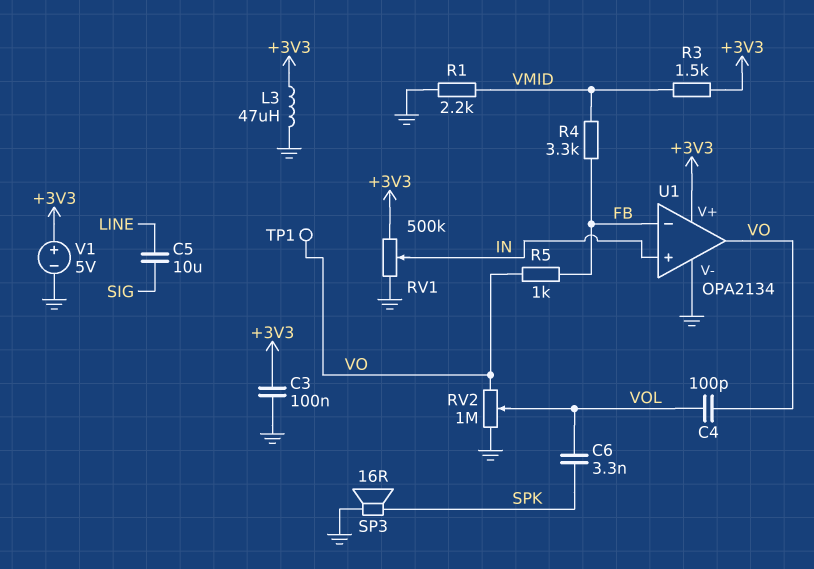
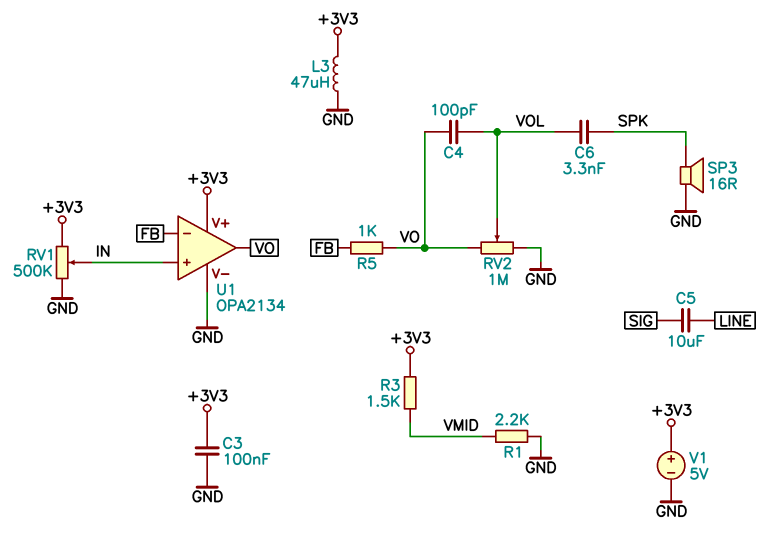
R4: 3.3k (FB, VMID) -> none
TP1: test point (VO) -> none

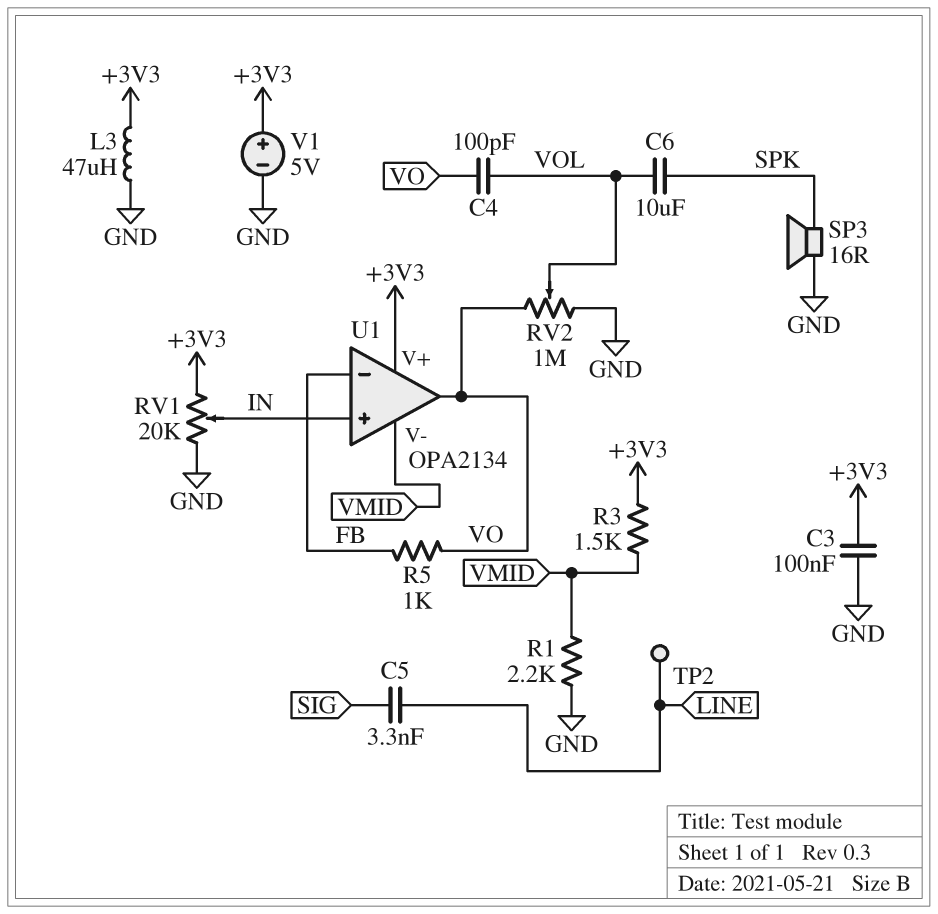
C5: 10uF (LINE, SIG) -> 3.3nF (LINE, SIG)
C6: 3.3nF (SPK, VOL) -> 10uF (SPK, VOL)
RV1: 500k (+3V3, GND, wiper IN) -> 20k (+3V3, GND, wiper IN)
TP2: none -> test point (LINE)
U1 pin V-: GND -> VMID

